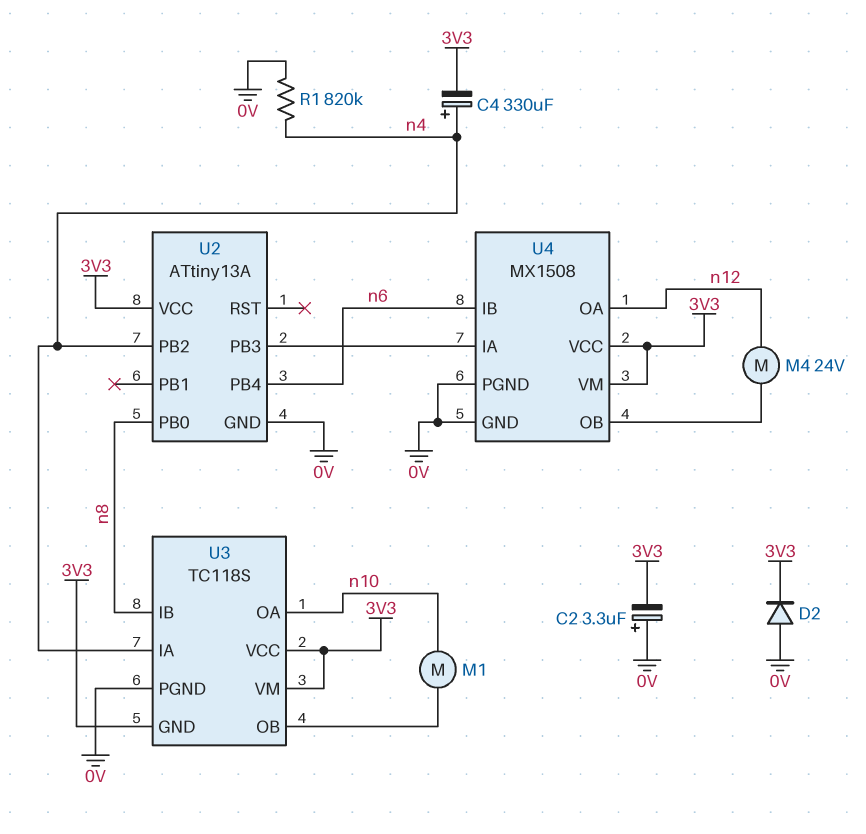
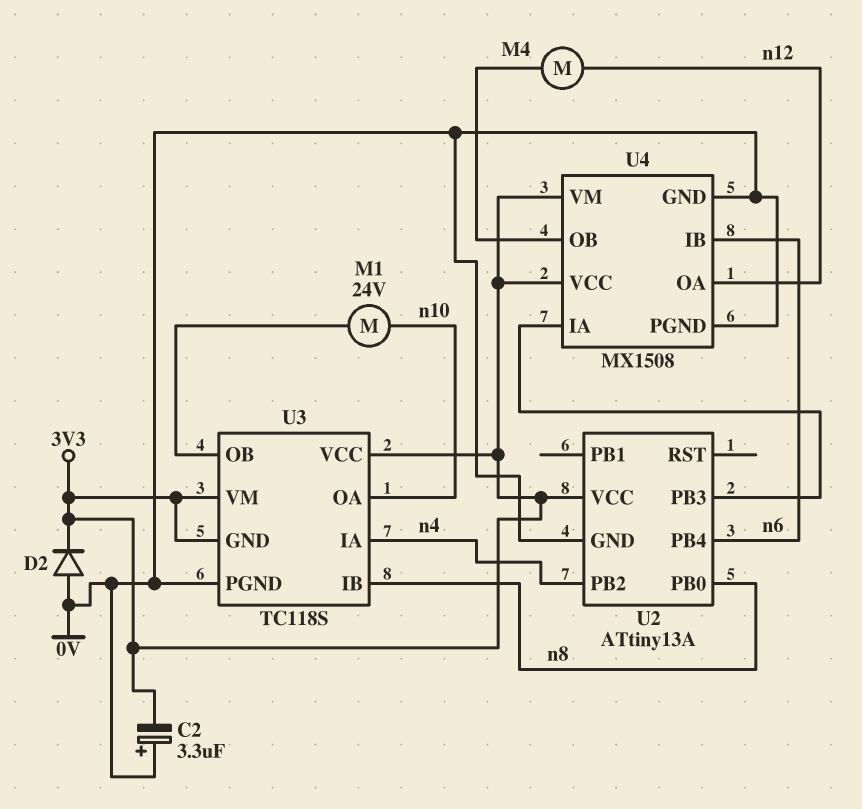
C4: 330uF (plus n4, minus 3V3) -> none
M1: motor (U3/OB, n10) -> motor 24V (U3/OB, n10)
M4: motor 24V (U4/OB, n12) -> motor (U4/OB, n12)
R1: 820k (0V, n4) -> none

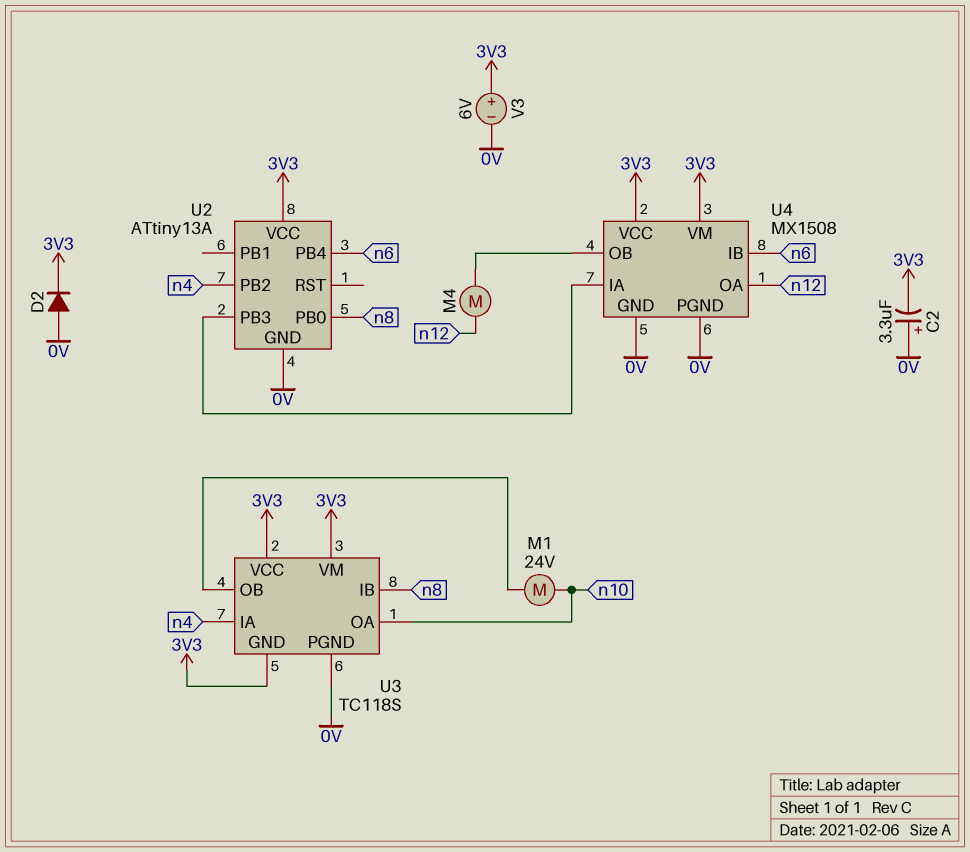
V3: none -> 6V (plus 3V3, minus 0V)

